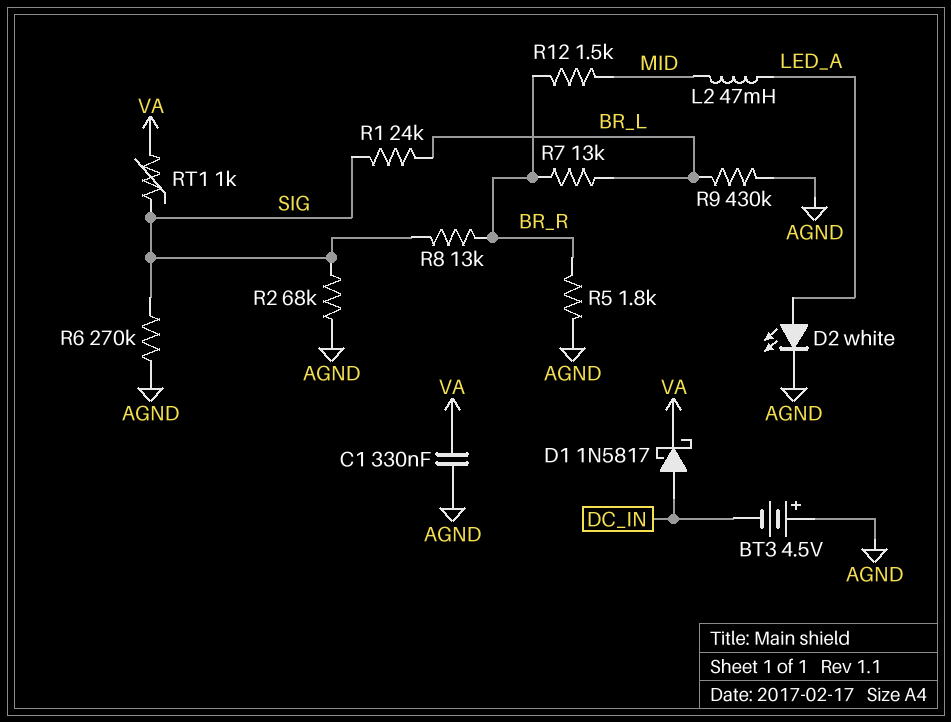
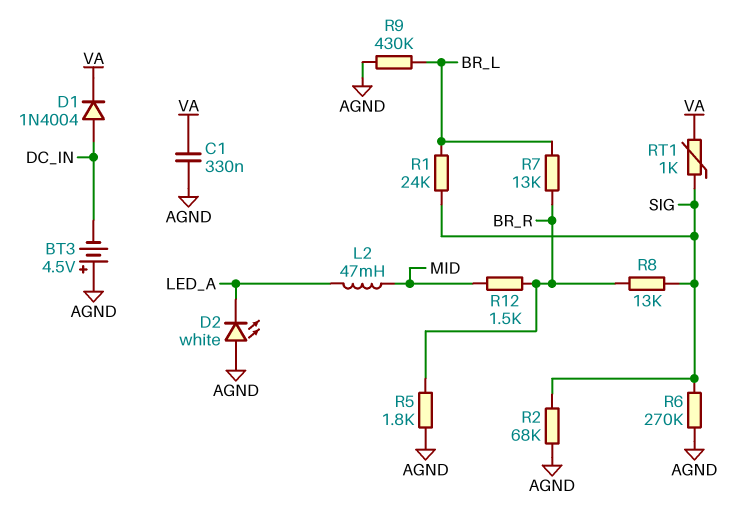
D1: schottky 1N5817 (A DC_IN, K VA) -> diode 1N4004 (A DC_IN, K VA)
D2: LED white (A LED_A, K AGND) -> LED white (A AGND, K LED_A)

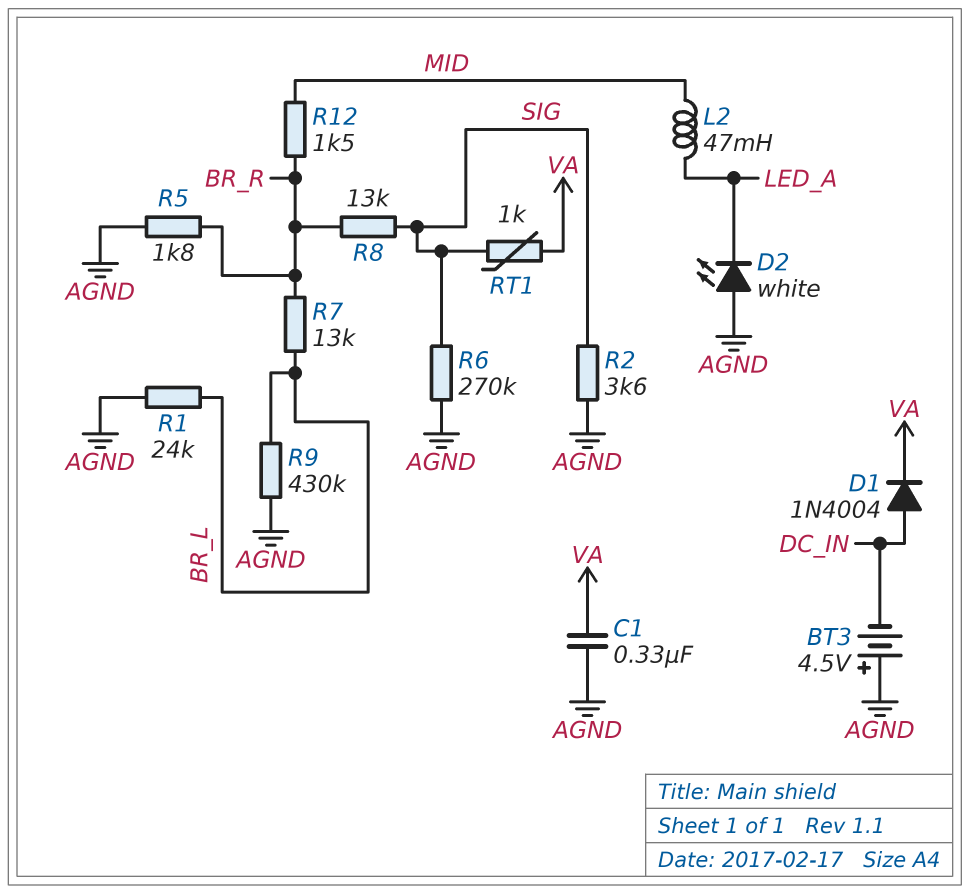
R1: 24k (BR_L, SIG) -> 24k (AGND, BR_L)
R2: 68k (AGND, SIG) -> 3.6k (AGND, SIG)

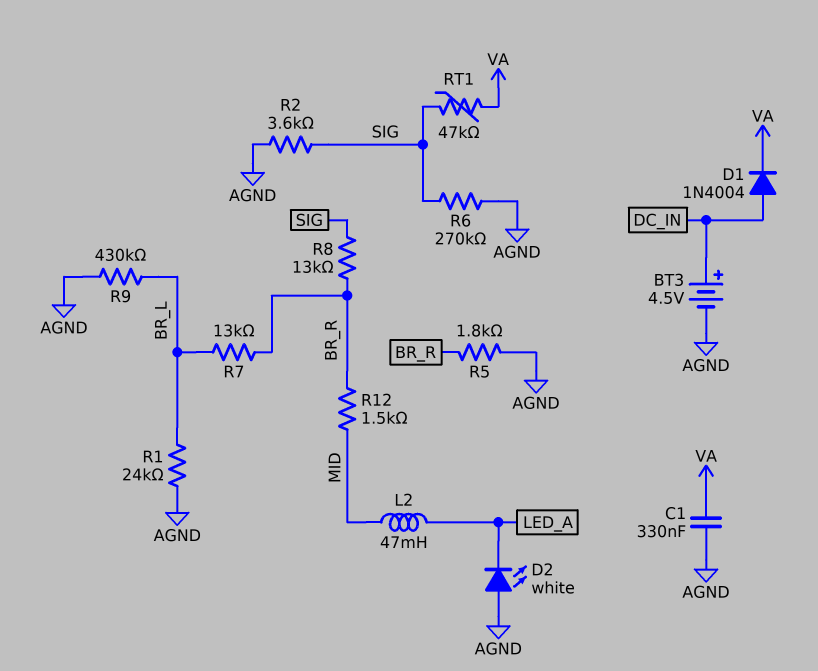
BT3: 4.5V (plus AGND, minus DC_IN) -> 4.5V (plus DC_IN, minus AGND)
RT1: 1k (SIG, VA) -> 47k (SIG, VA)

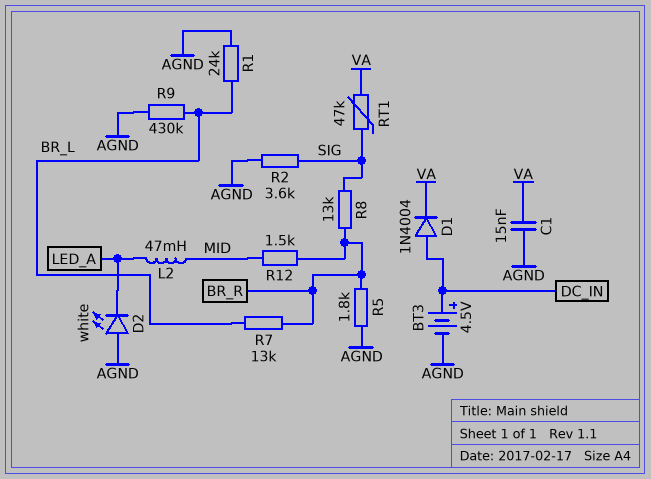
C1: 330nF (AGND, VA) -> 15nF (AGND, VA)
R6: 270k (AGND, SIG) -> none

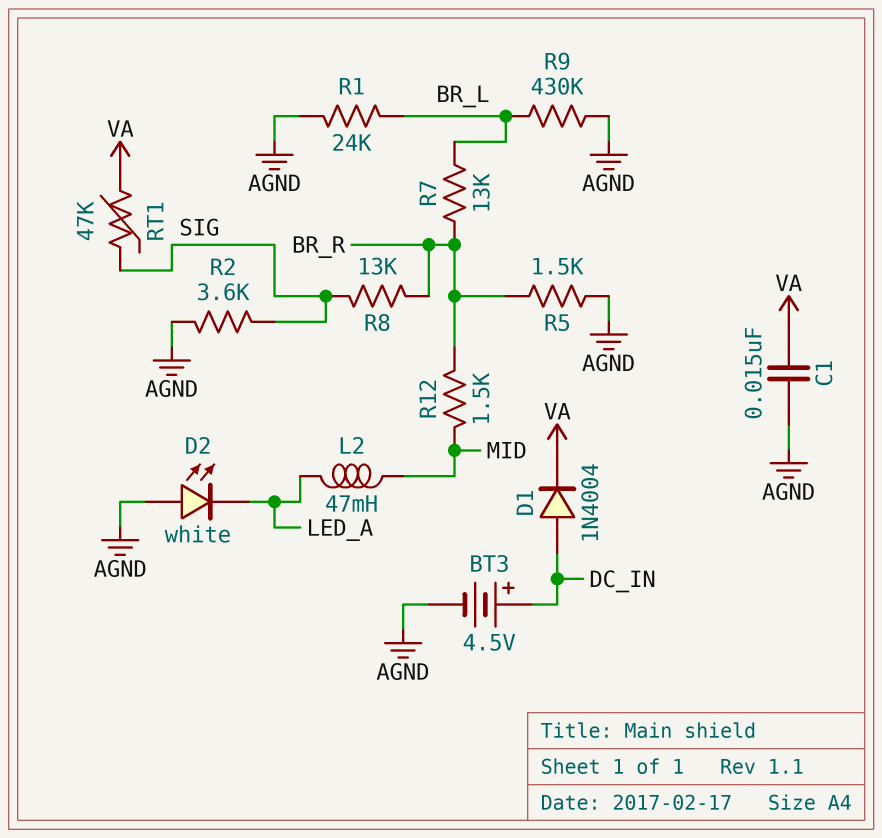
R5: 1.8k (AGND, BR_R) -> 1.5k (AGND, BR_R)

